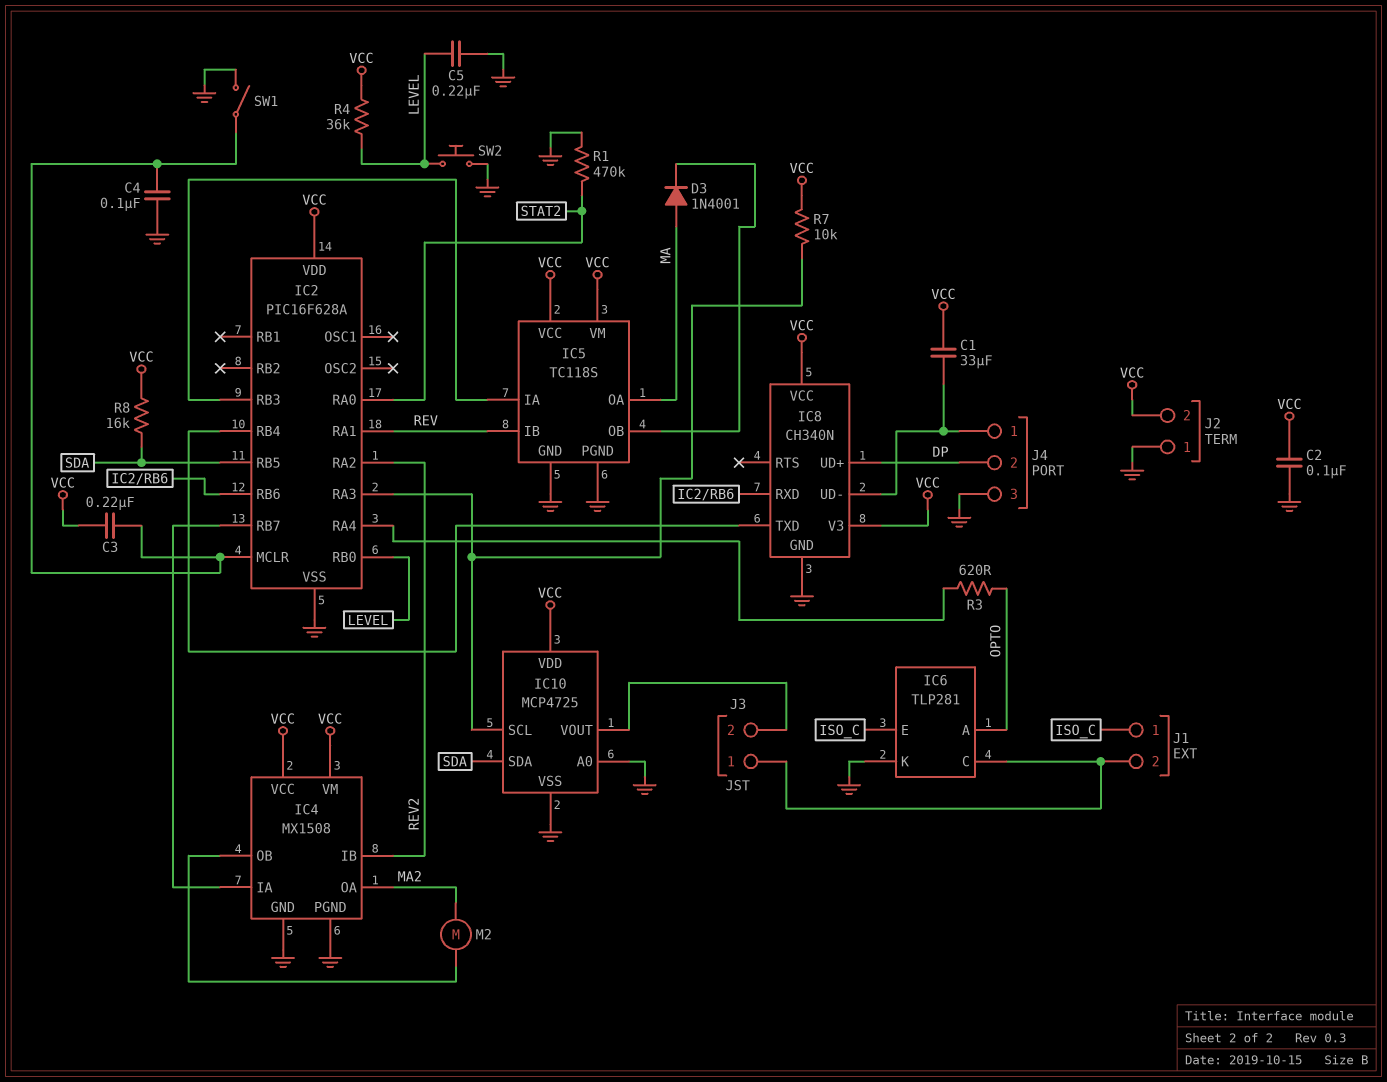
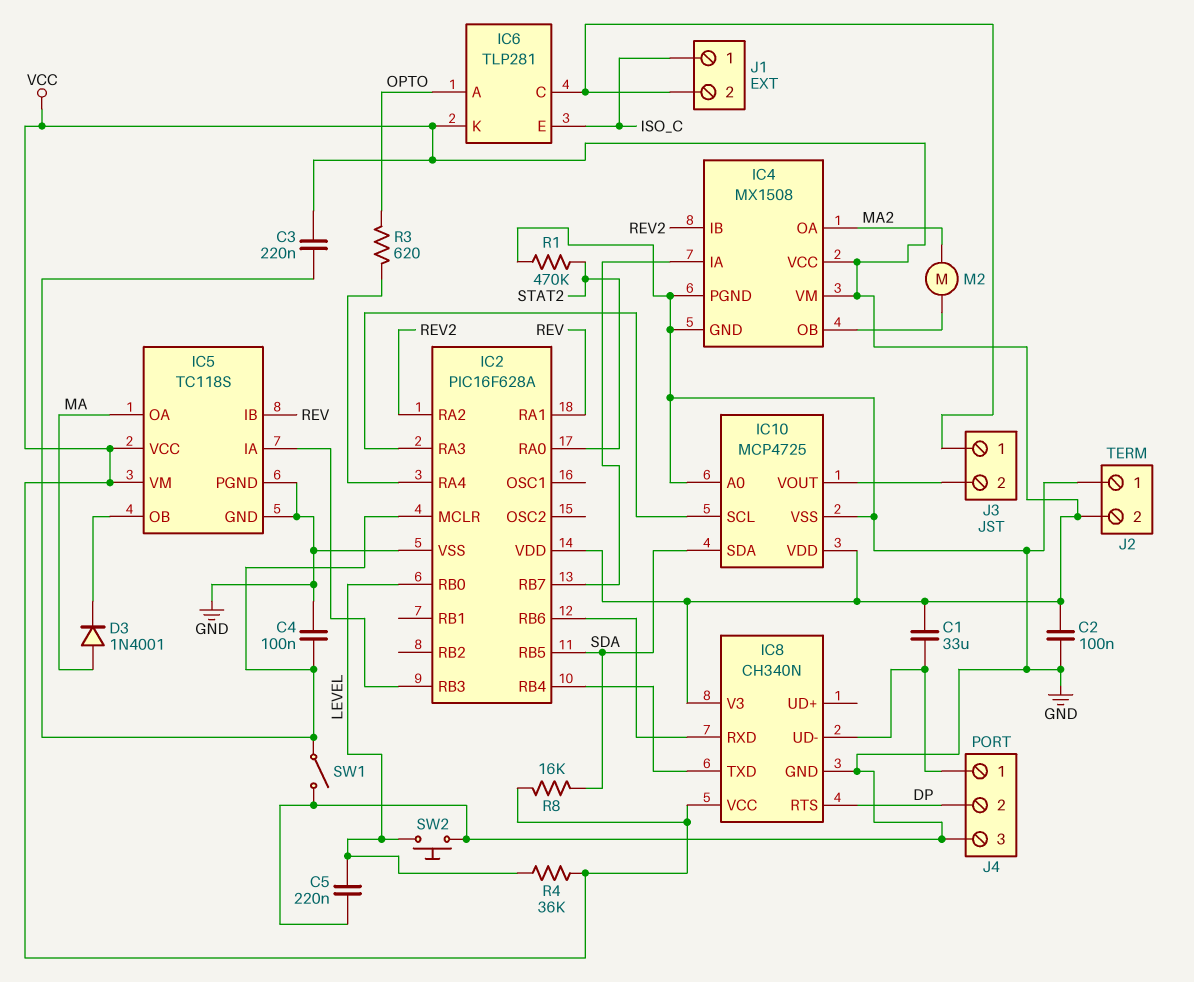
IC6 pin K: GND -> VCC
IC8 pin RTS: none -> DP
IC8 pin UD+: DP -> none
R7: 10k (IC2/RA3, VCC) -> none

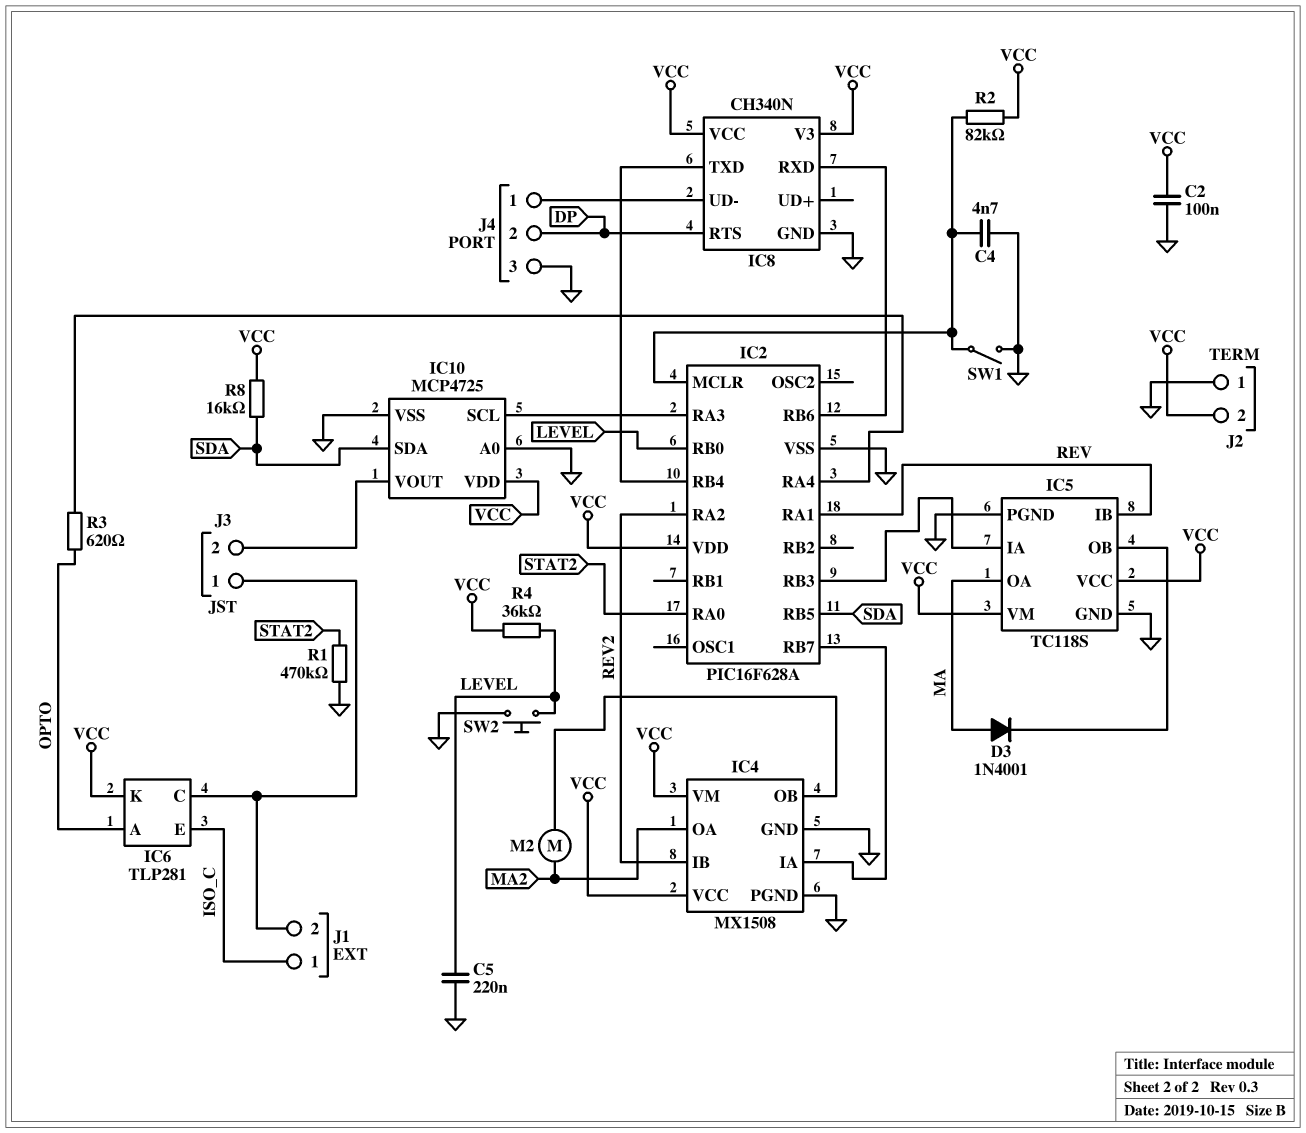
C1: 33uF (IC8/UD-, VCC) -> none
C3: 220nF (IC2/MCLR, VCC) -> none
C4: 100nF (GND, IC2/MCLR) -> 4.7nF (GND, IC2/MCLR)
R2: none -> 82k (IC2/MCLR, VCC)

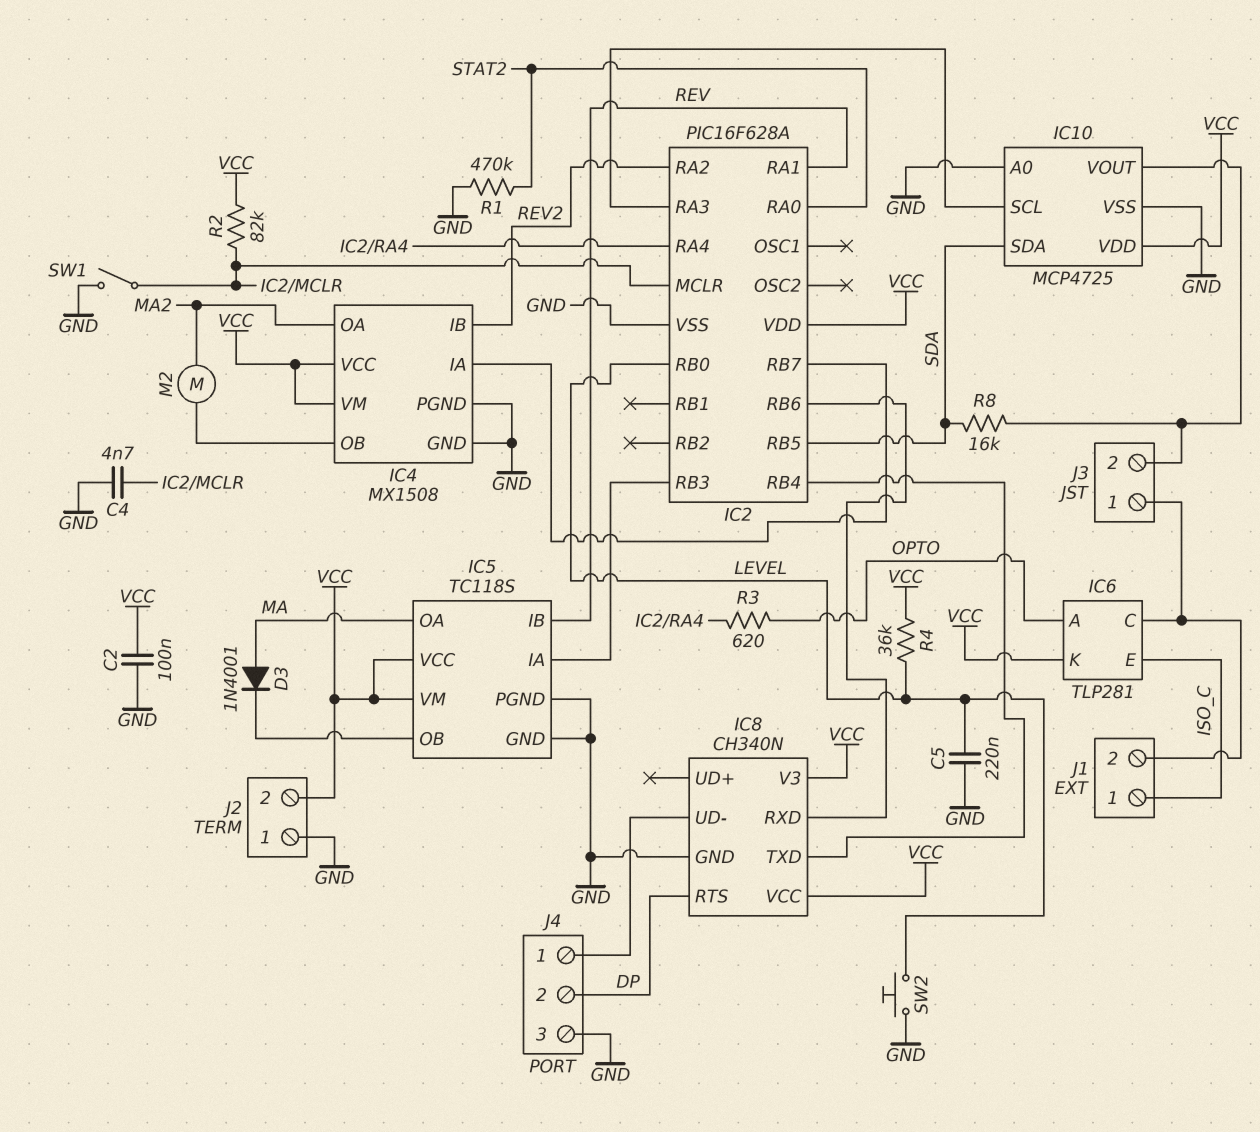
R8: 16k (SDA, VCC) -> 16k (IC10/VOUT, SDA)

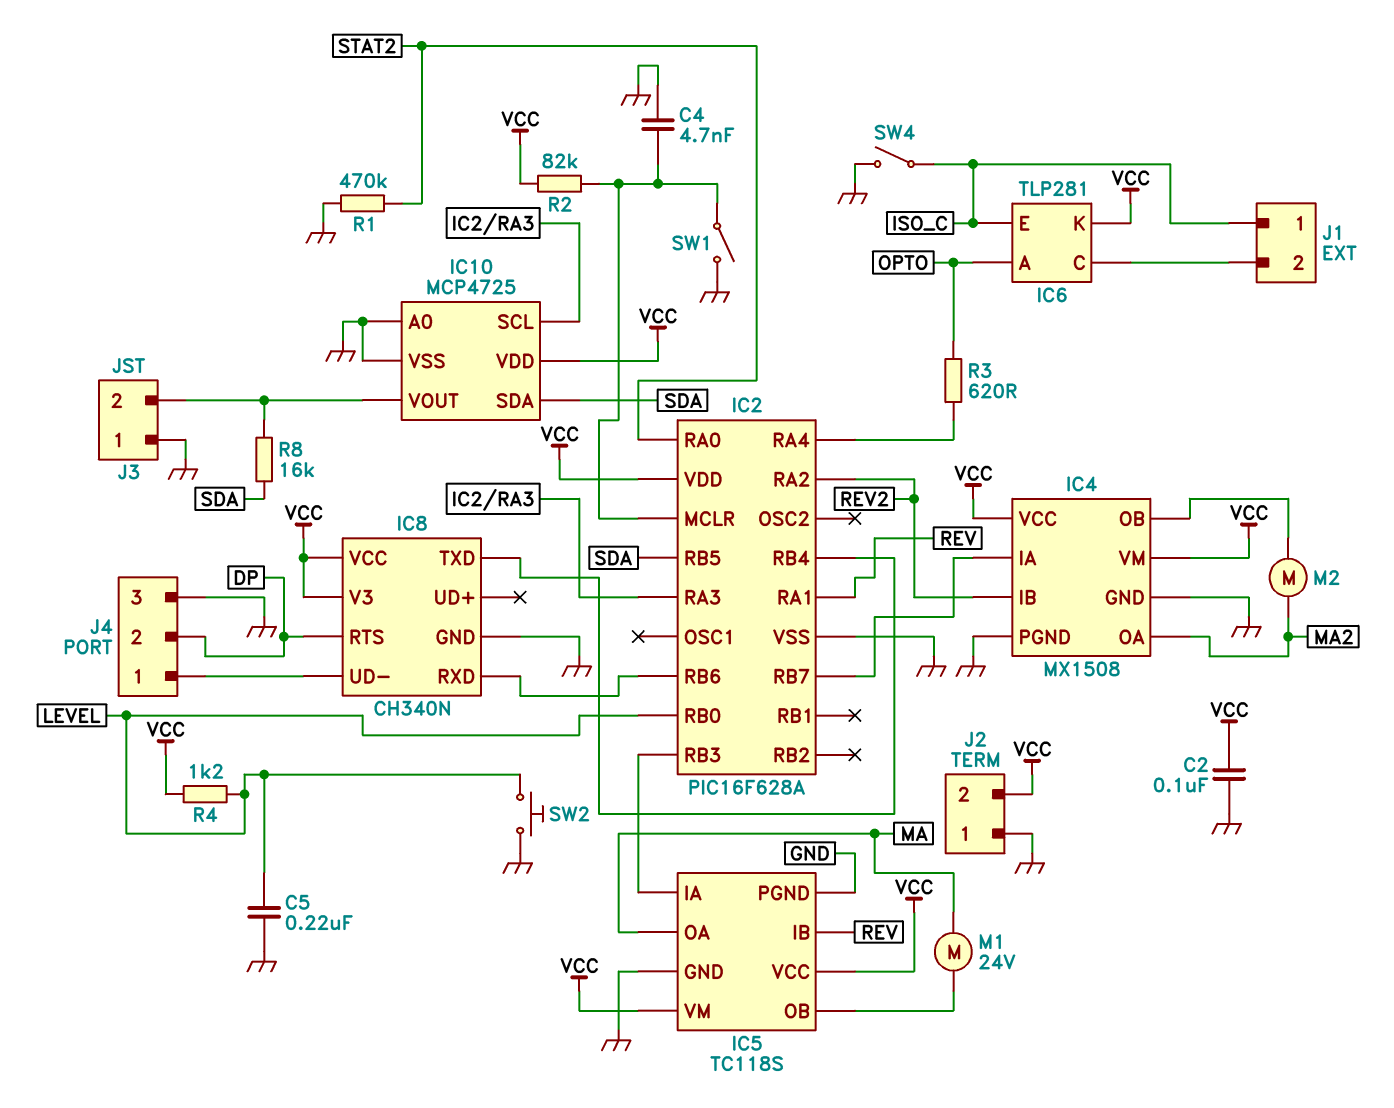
D3: diode 1N4001 (A MA, K IC5/OB) -> none
J3 pin 1: IC6/C -> GND
M1: none -> motor 24V (IC5/OB, MA)
R4: 36k (LEVEL, VCC) -> 1.2k (LEVEL, VCC)
SW4: none -> switch (GND, ISO_C)

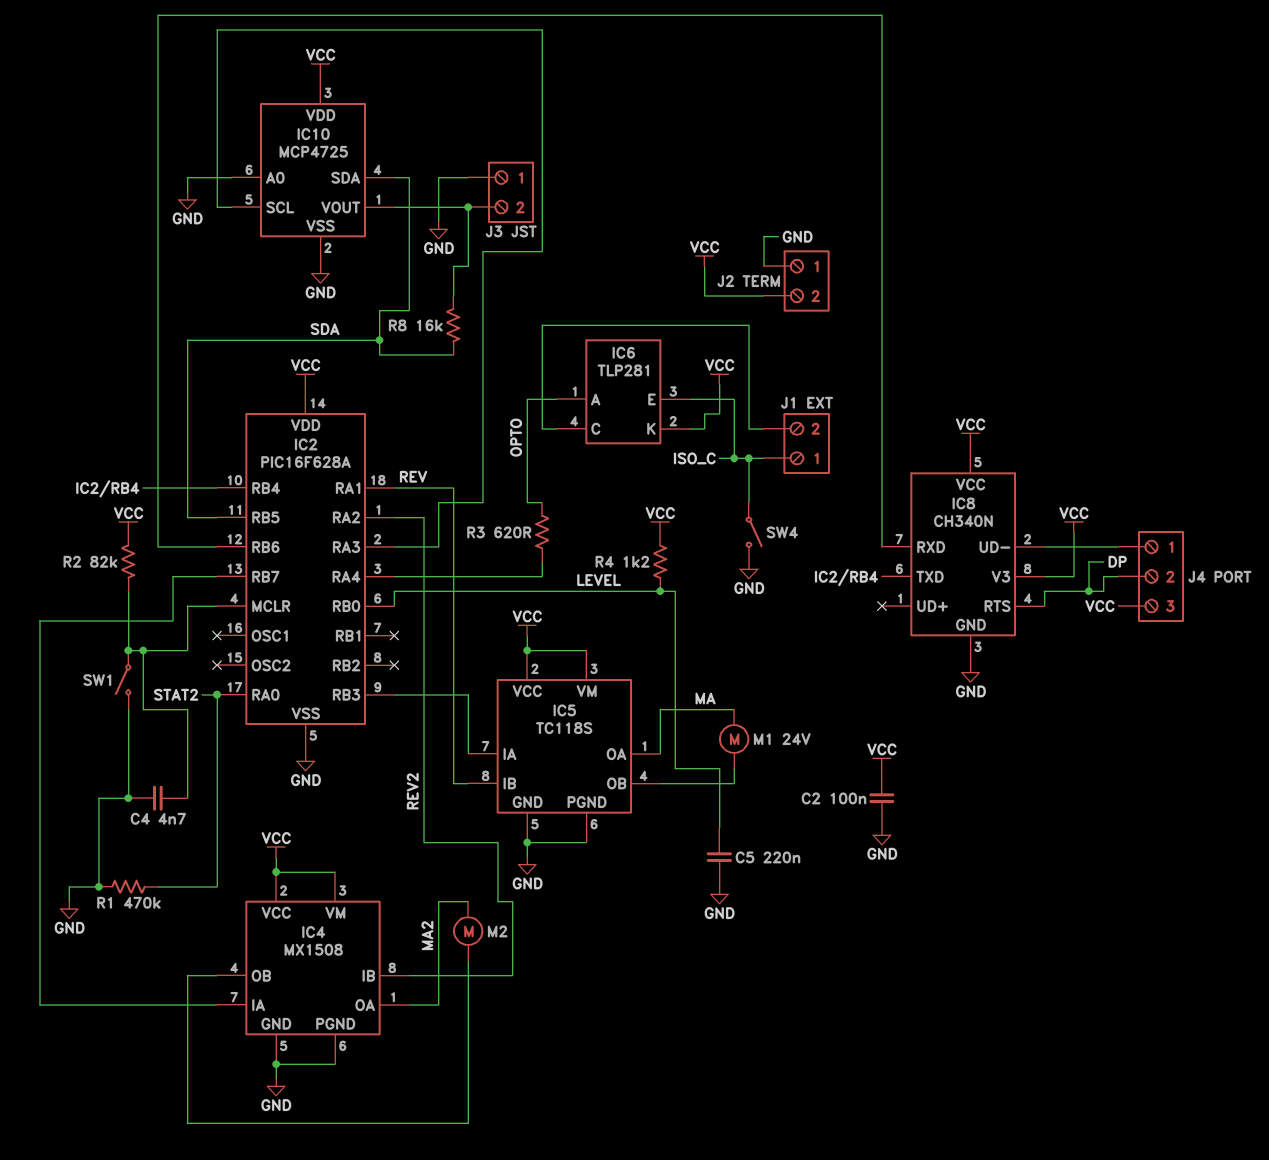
J4 pin 3: GND -> VCC
SW2: button (GND, LEVEL) -> none

